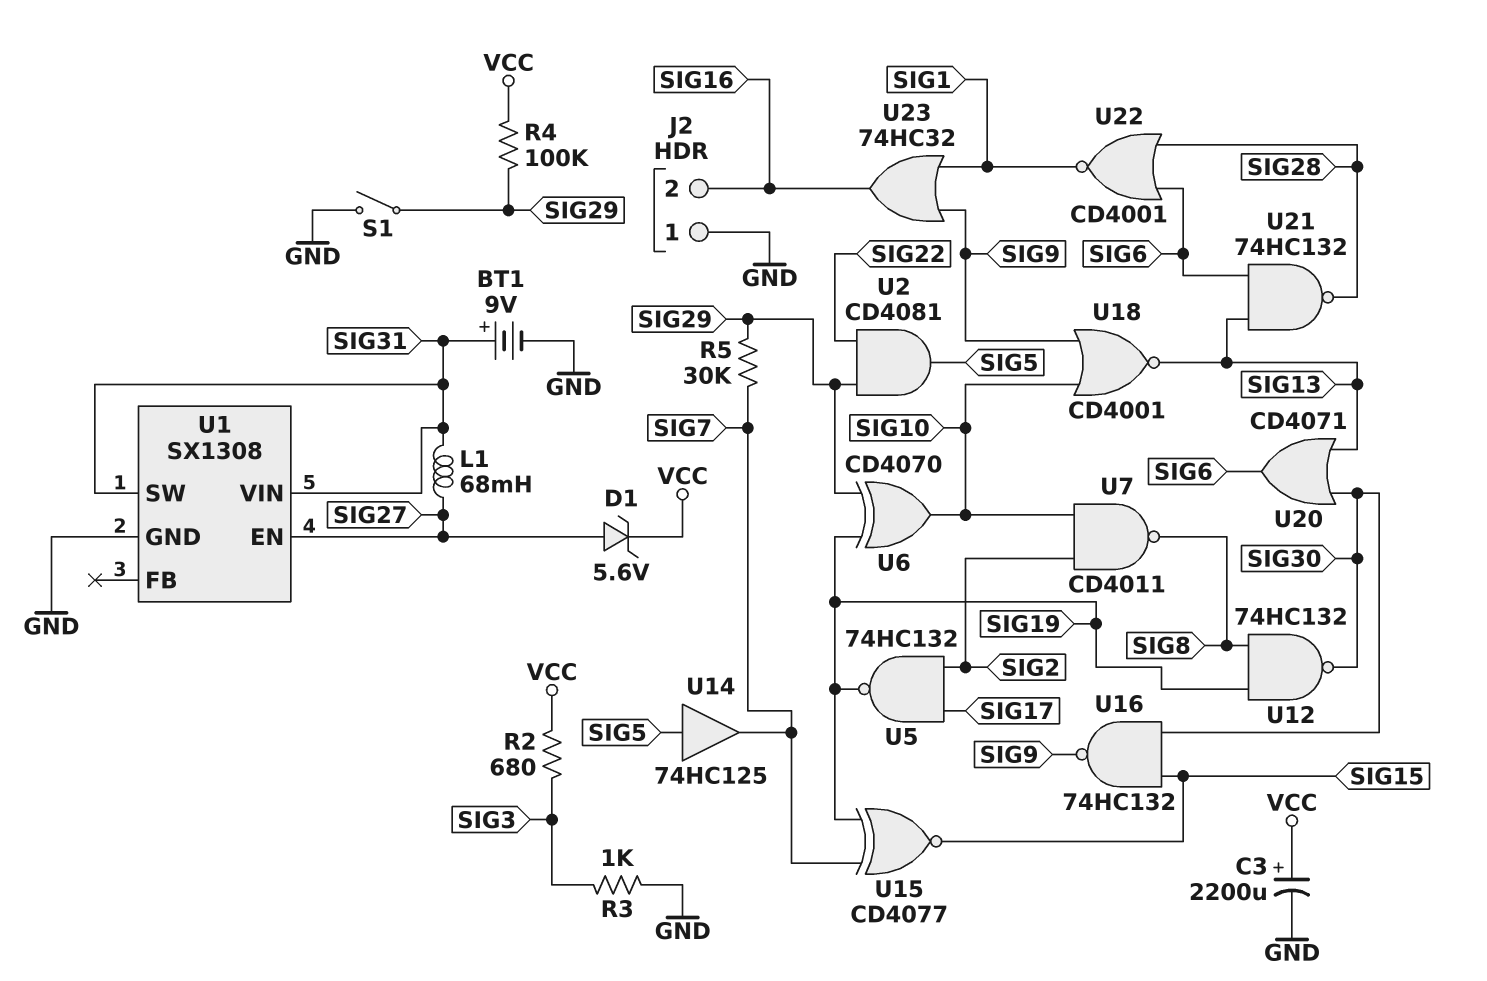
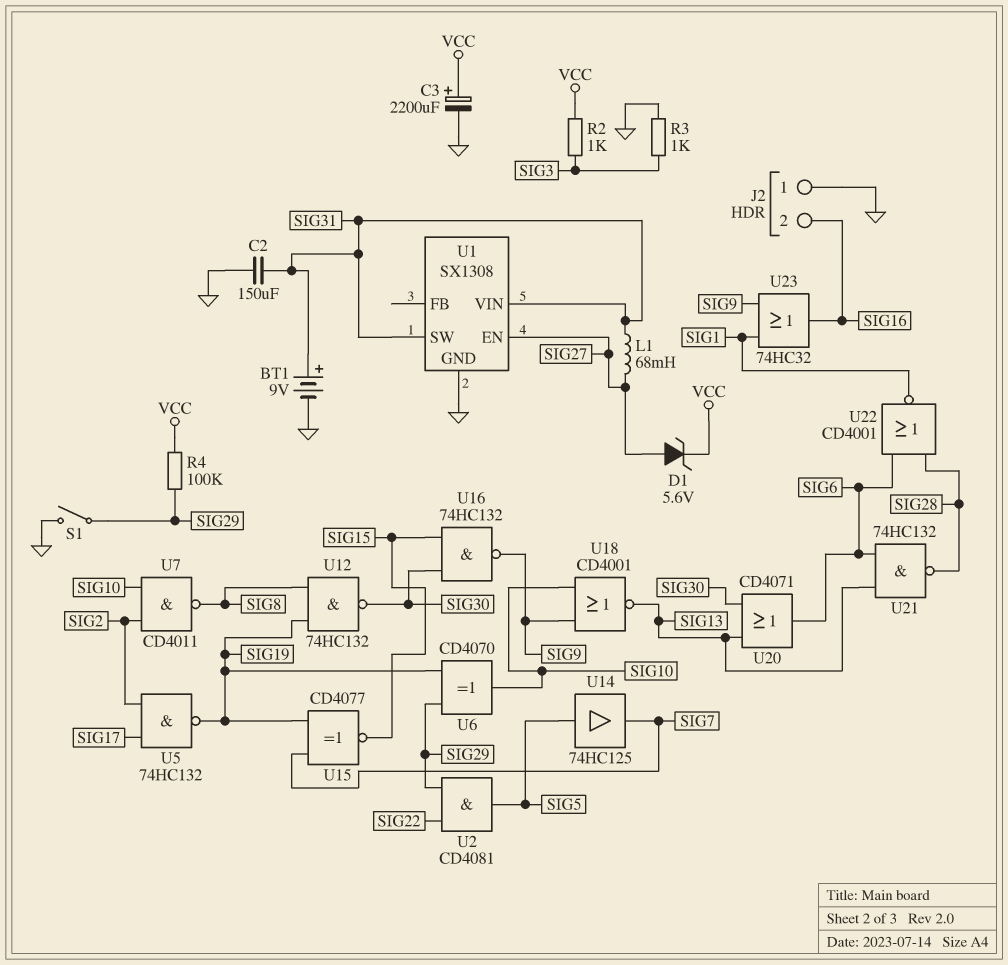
C2: none -> 150uF (GND, SIG31)
R2: 680 (SIG3, VCC) -> 1k (SIG3, VCC)
R5: 30k (SIG7, SIG29) -> none

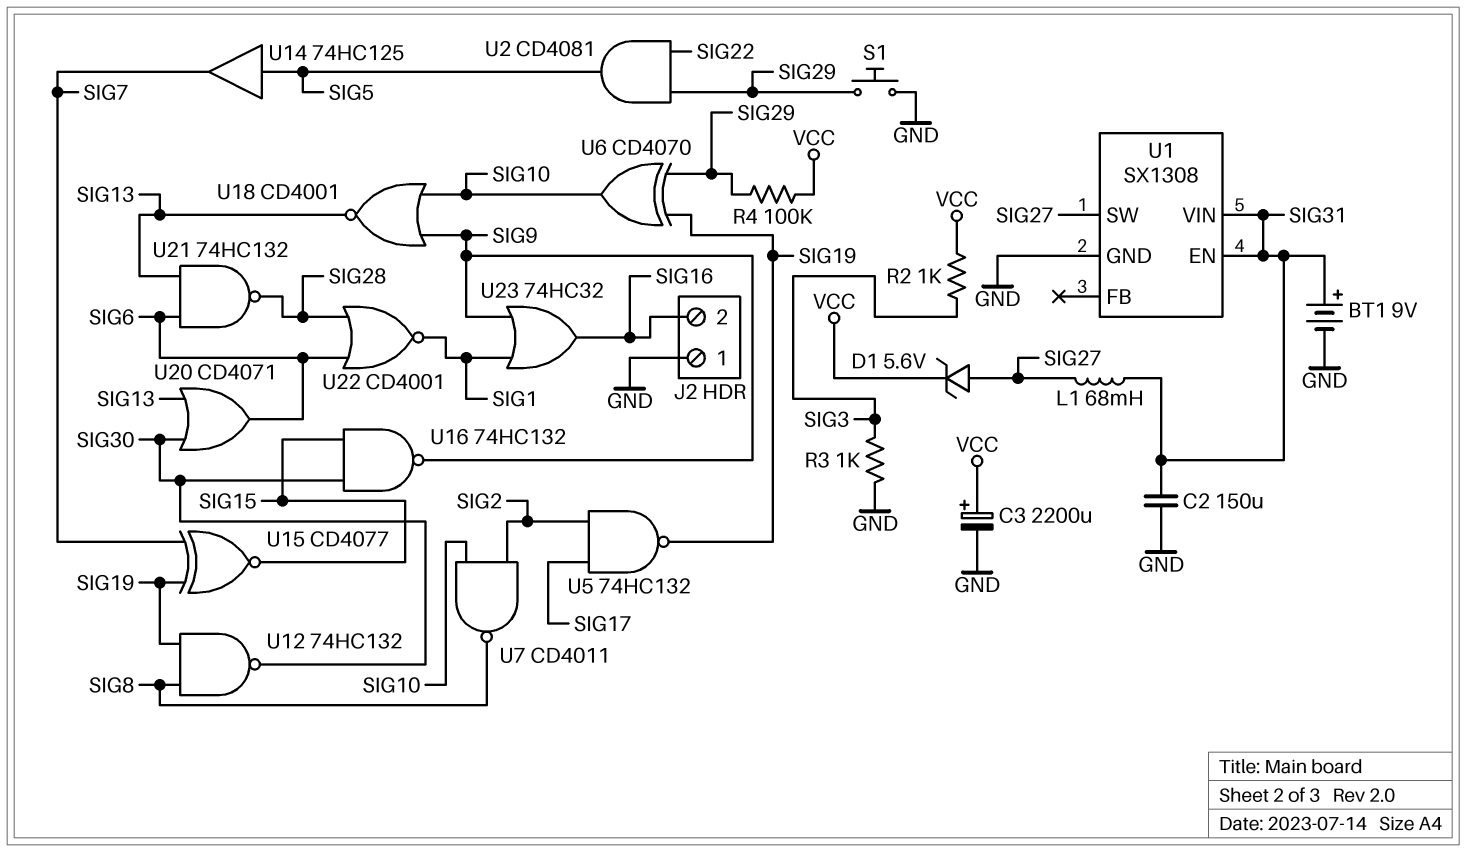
S1: switch (GND, SIG29) -> button (GND, SIG29)
U1 pin EN: SIG27 -> SIG31
U1 pin SW: SIG31 -> SIG27

